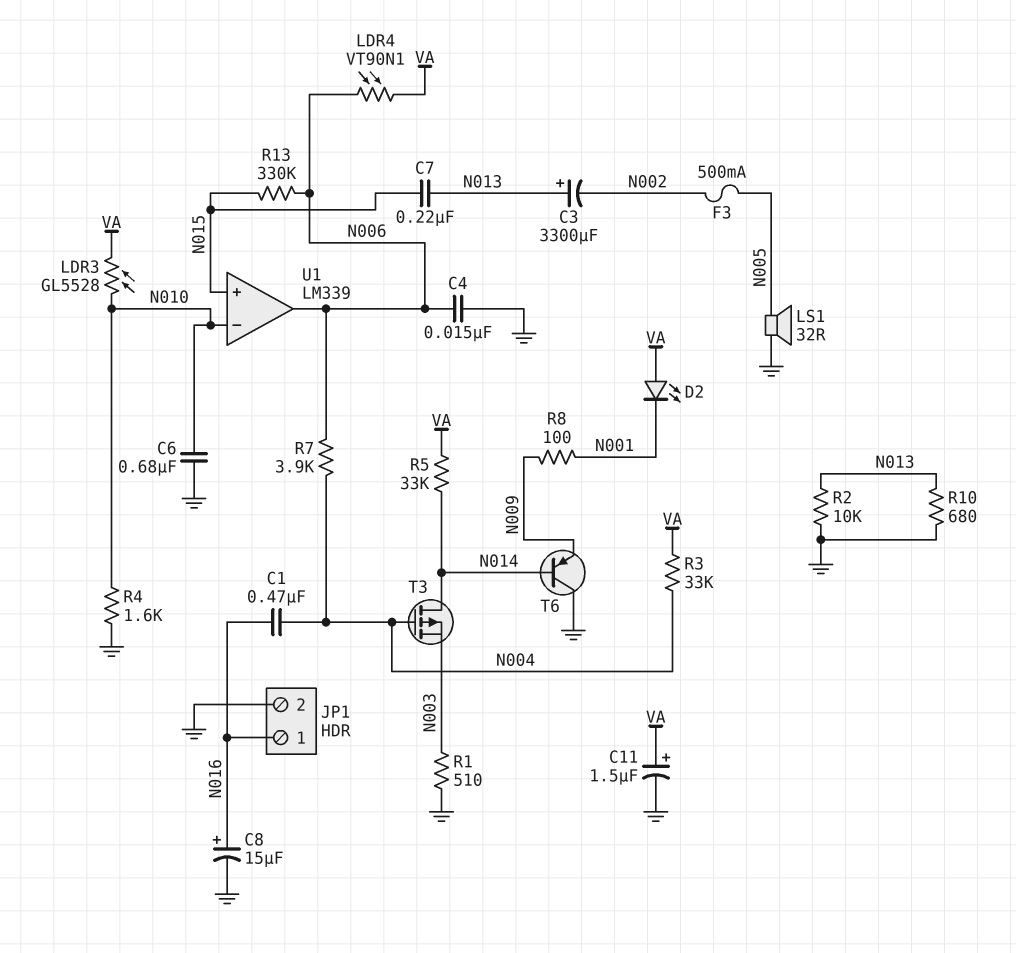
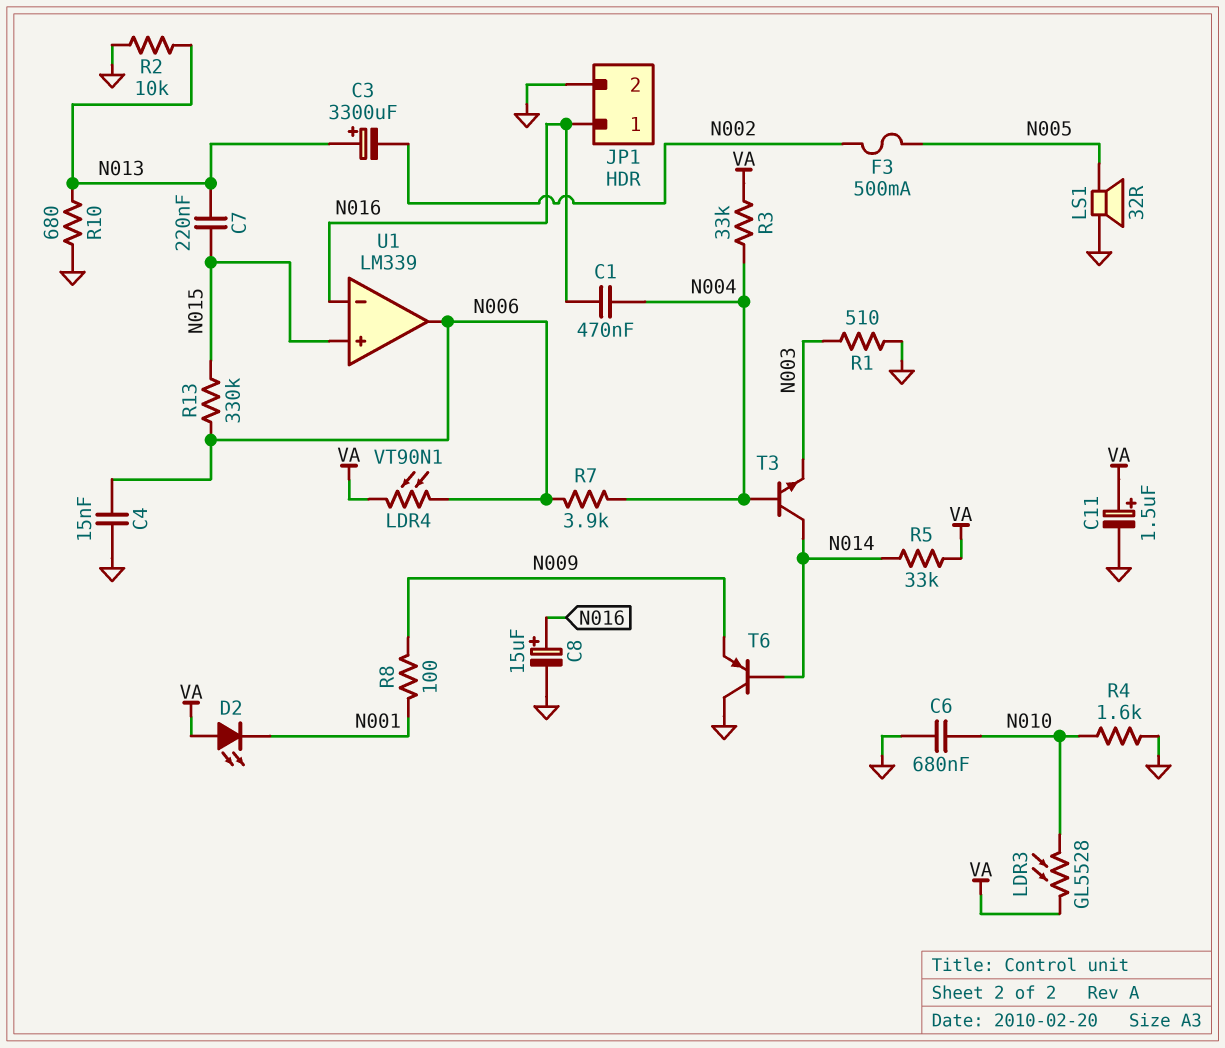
T3: PMOS (G N004, D N014, S N003) -> NPN (B N004, C N014, E N003)
U1 pin in-: N010 -> N016

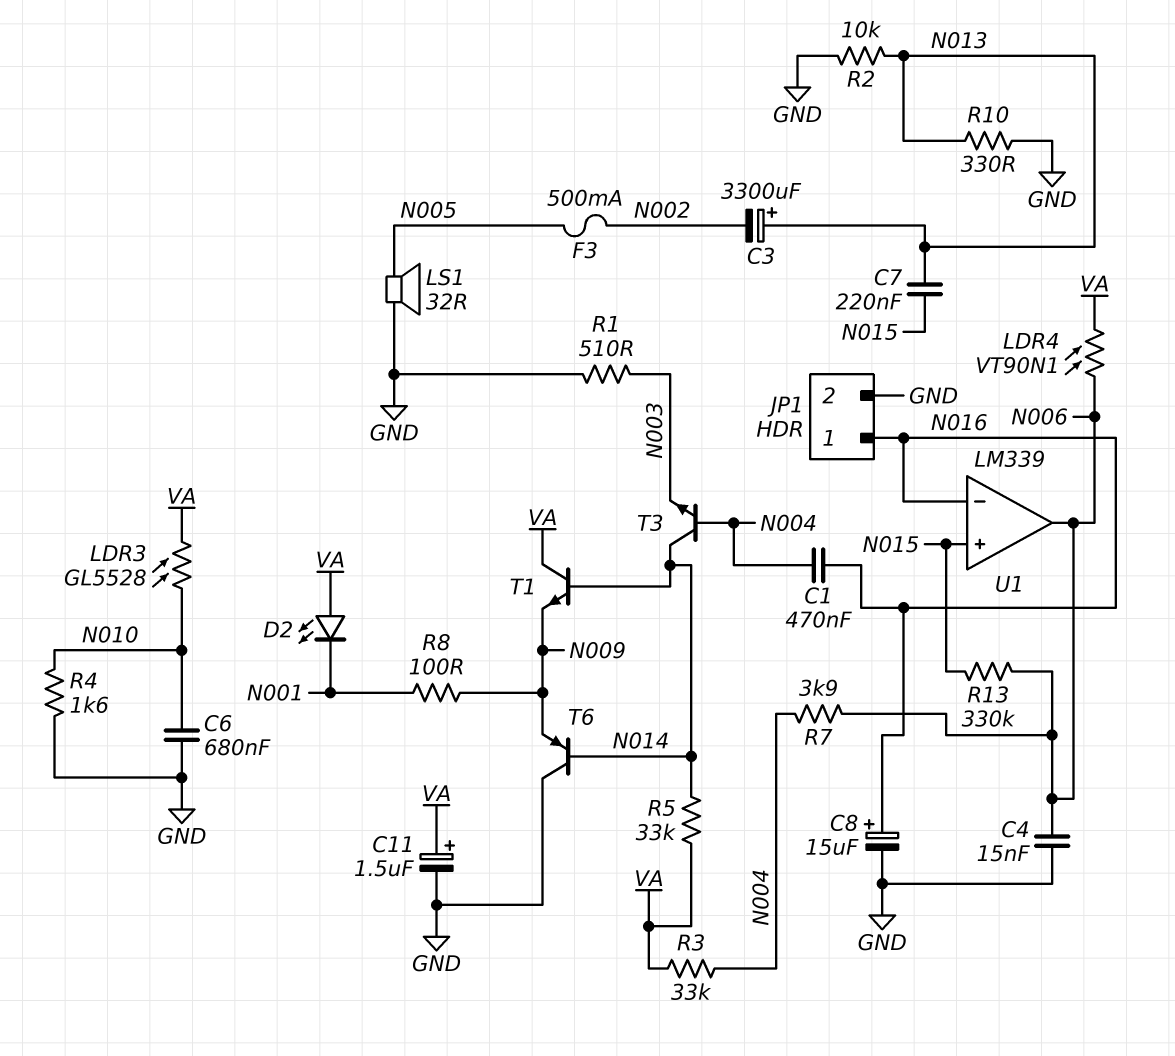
R10: 680 (GND, N013) -> 330 (GND, N013)
T1: none -> NPN (B N014, C VA, E N009)

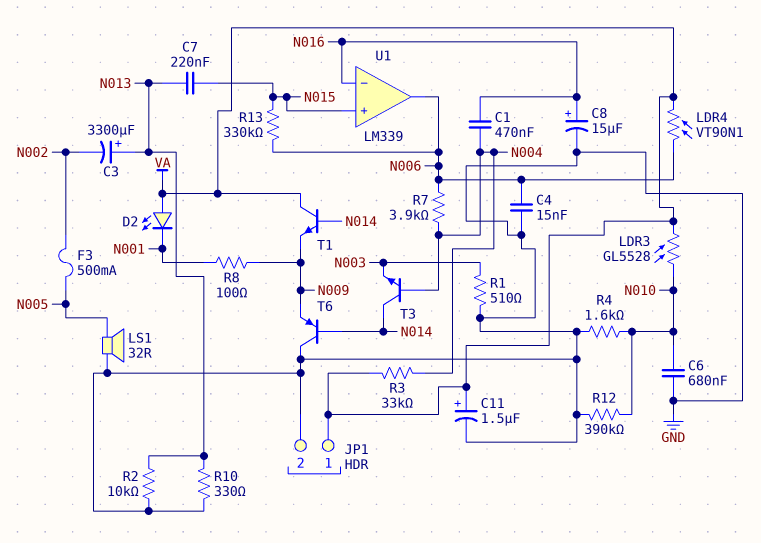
JP1 pin 1: N016 -> VA
R5: 33k (N014, VA) -> none
R12: none -> 390k (GND, N010)

